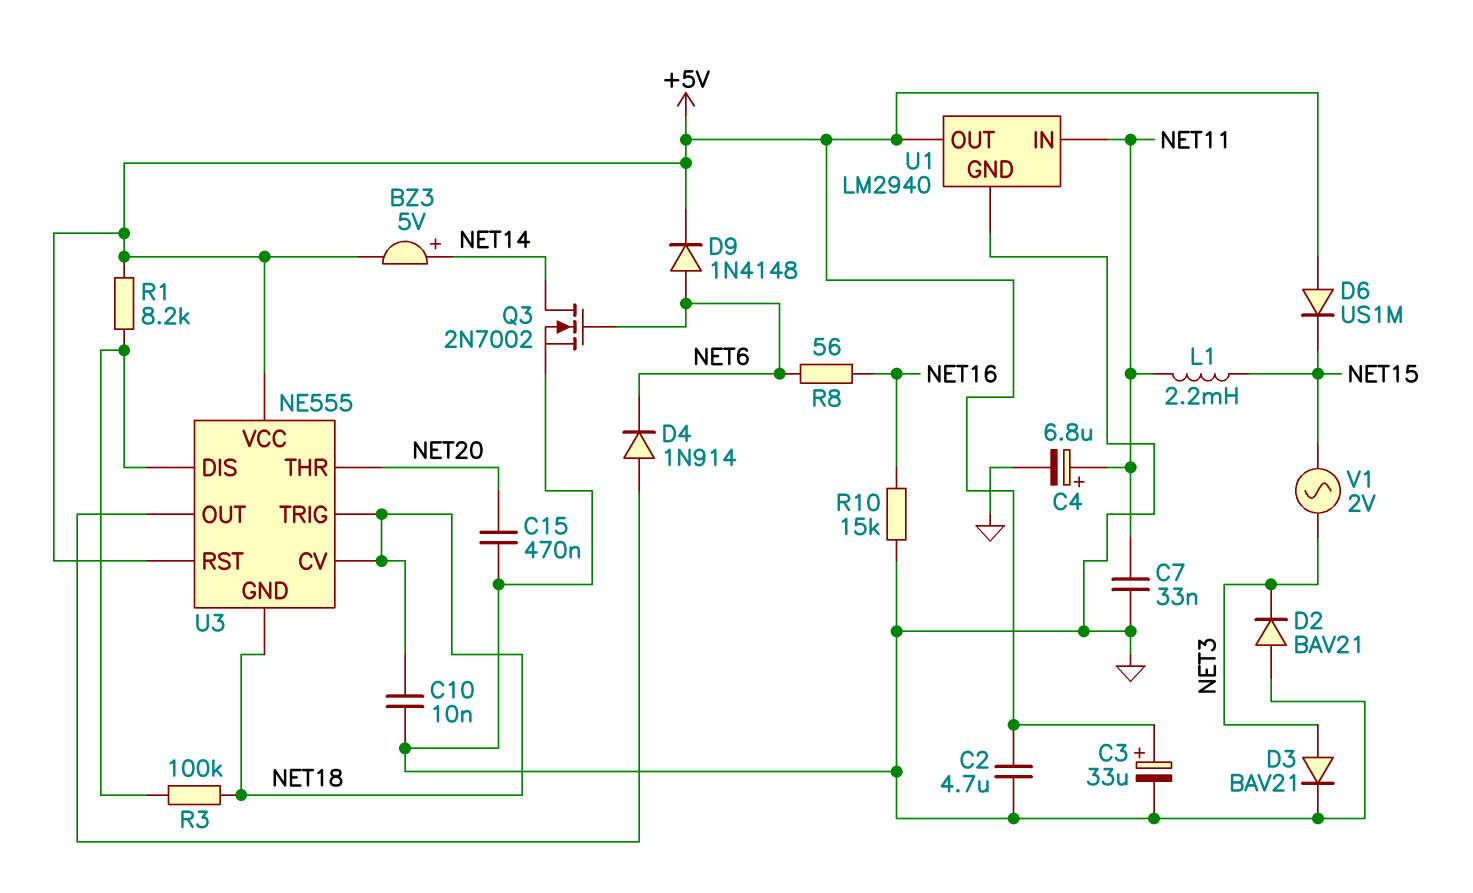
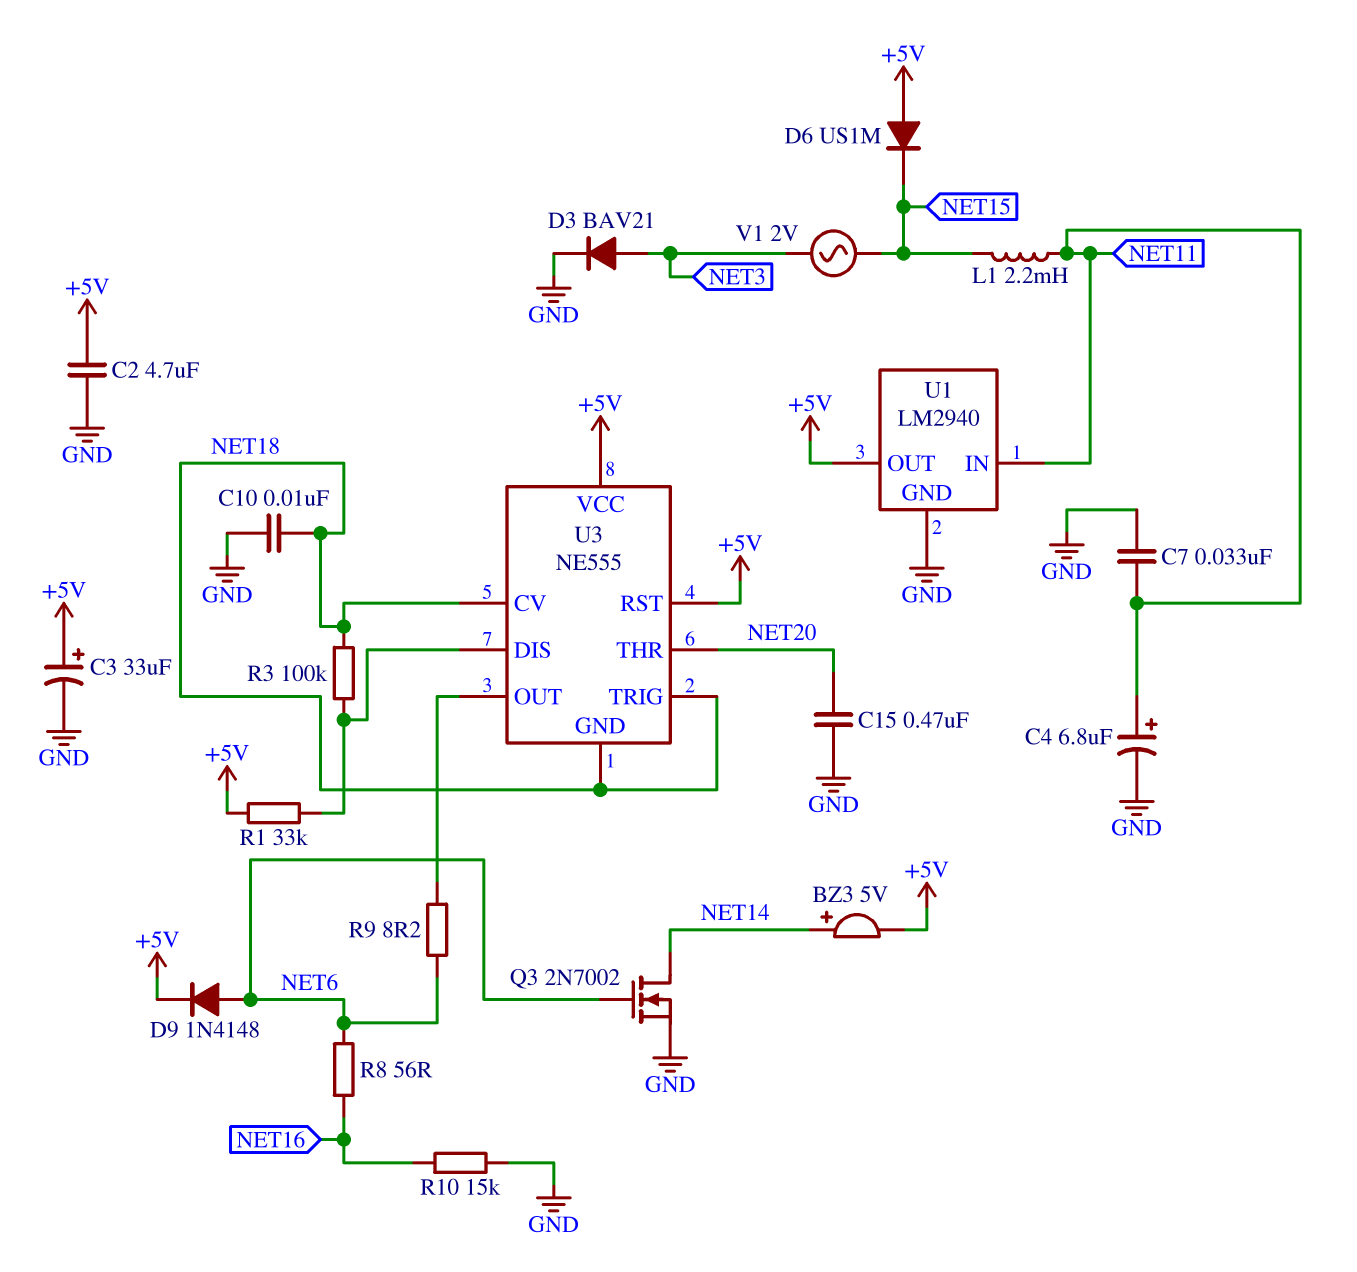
D2: diode BAV21 (A GND, K NET3) -> none
D4: diode 1N914 (A U3/OUT, K NET6) -> none
R1: 8.2k (+5V, U3/DIS) -> 33k (+5V, U3/DIS)
R9: none -> 8.2 (NET6, U3/OUT)

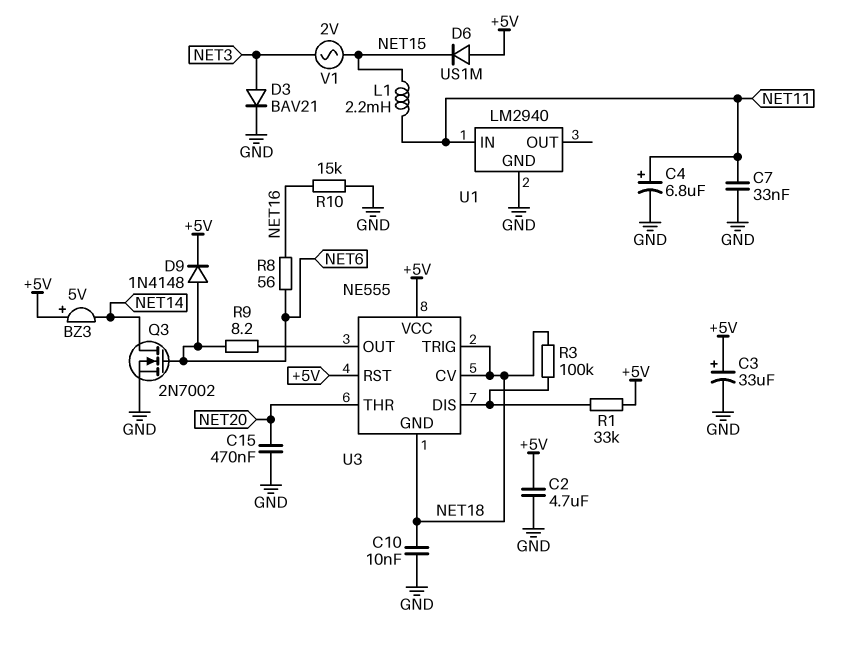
BZ3: buzzer 5V (plus NET14, minus +5V) -> buzzer 5V (plus +5V, minus NET14)
U1 pin OUT: +5V -> none

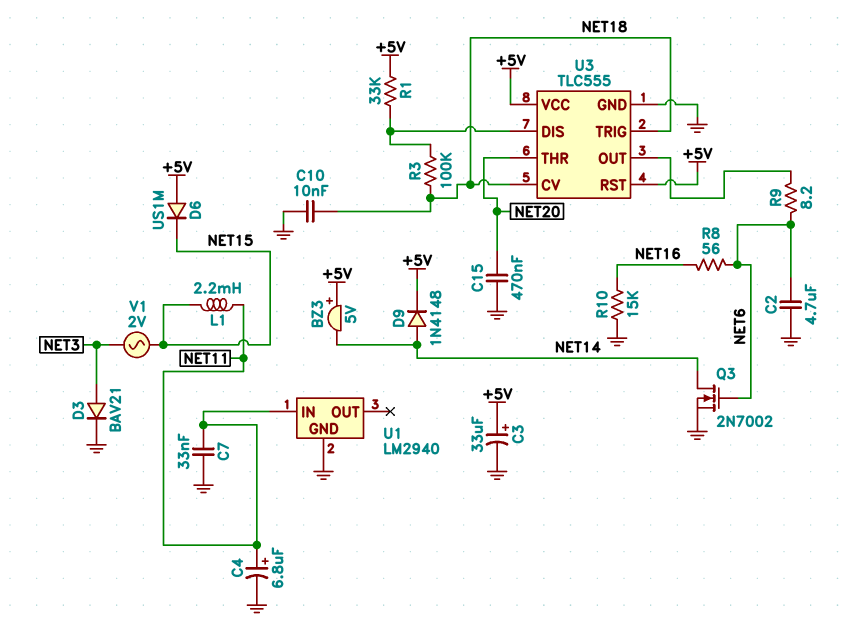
C2: 4.7uF (+5V, GND) -> 4.7uF (GND, NET6)
D9: diode 1N4148 (A NET6, K +5V) -> diode 1N4148 (A NET14, K +5V)
U3: NE555 -> TLC555
U3 pin GND: NET18 -> GND

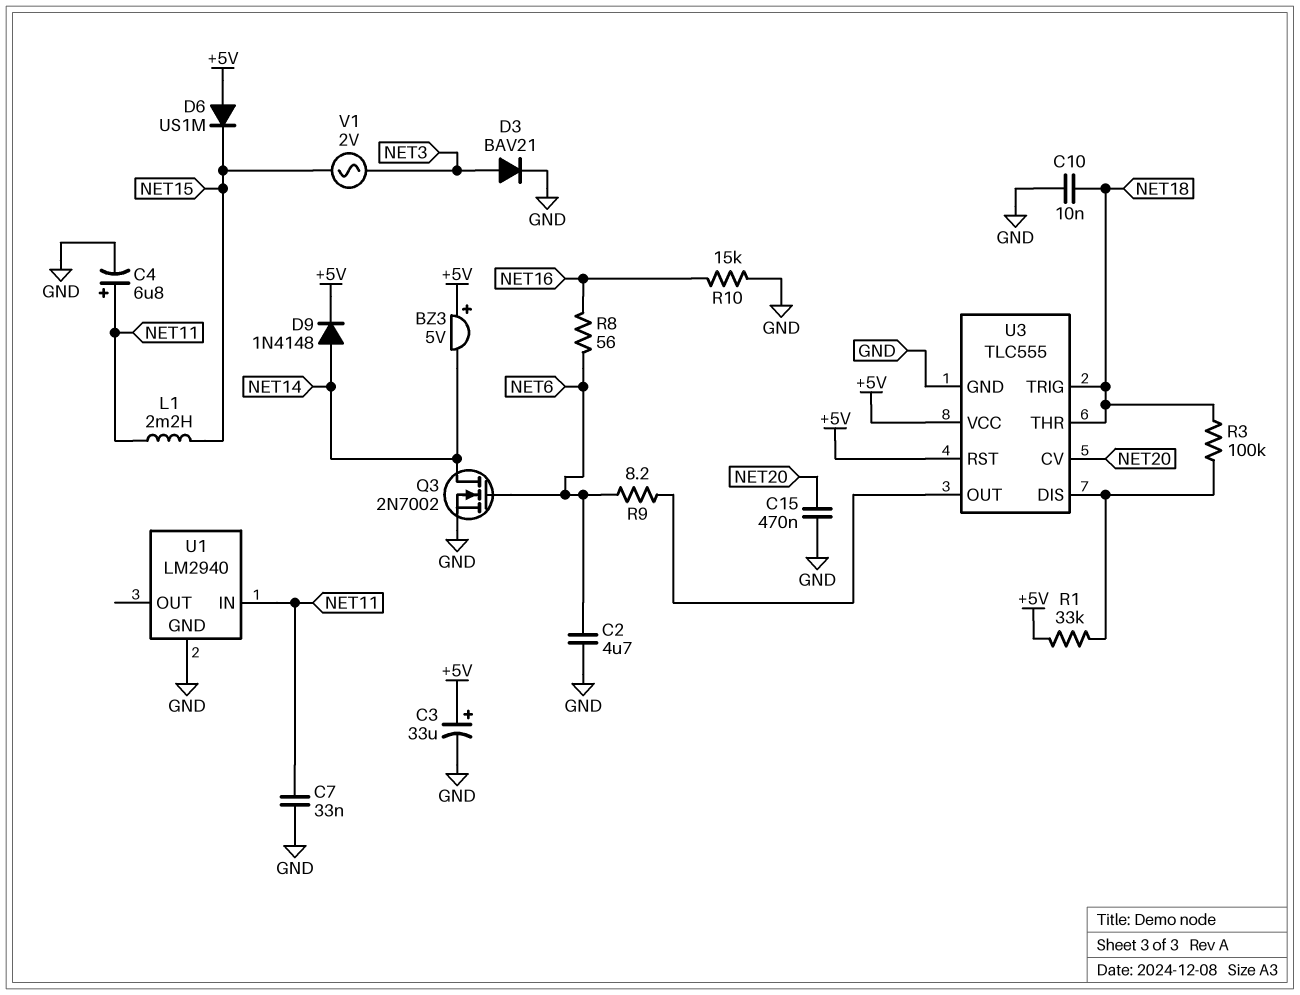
U3 pin CV: NET18 -> NET20
U3 pin THR: NET20 -> NET18

